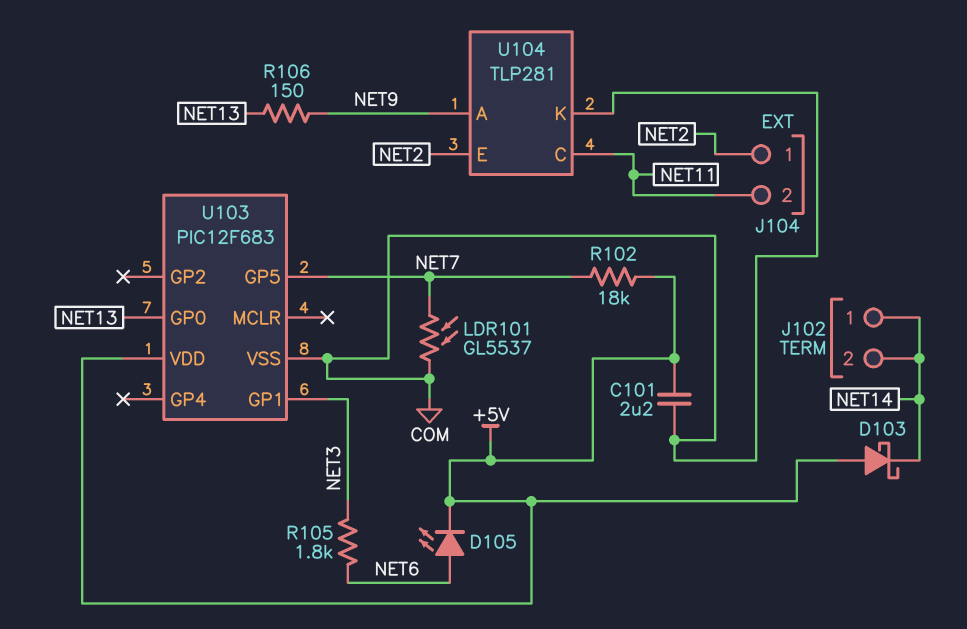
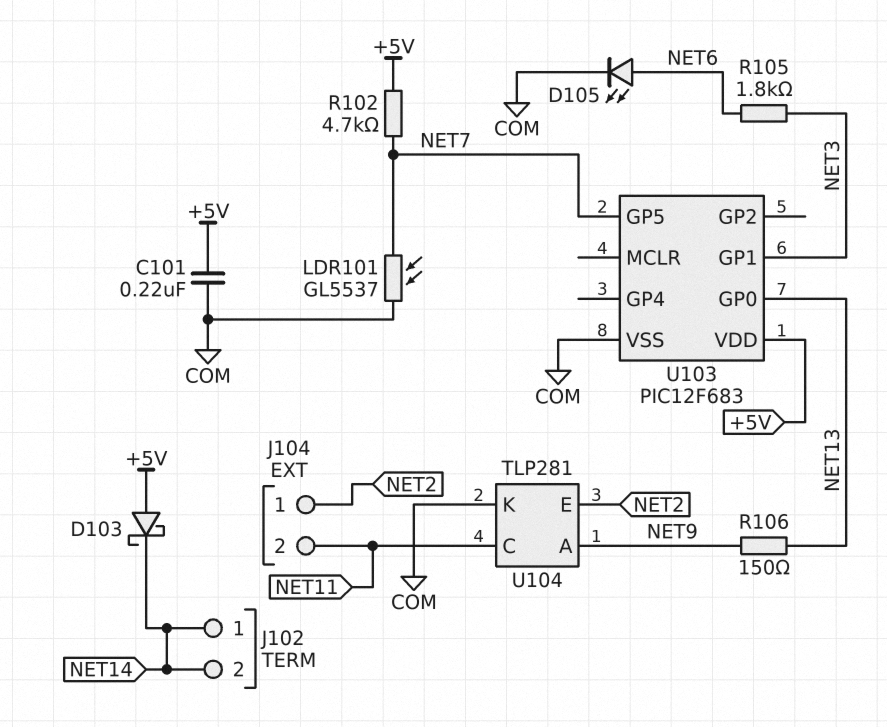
C101: 2.2uF (+5V, COM) -> 220nF (+5V, COM)
D105: LED (A NET6, K +5V) -> LED (A NET6, K COM)
R102: 18k (+5V, NET7) -> 4.7k (+5V, NET7)

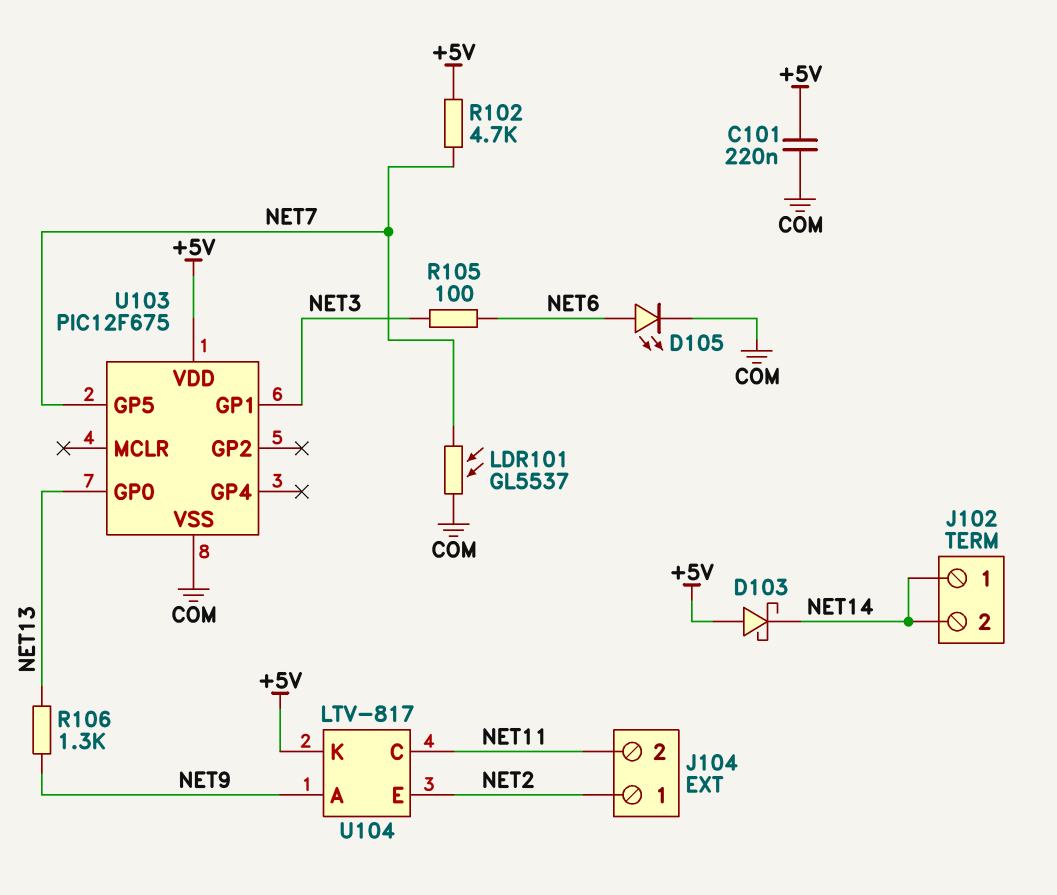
R105: 1.8k (NET3, NET6) -> 100 (NET3, NET6)
R106: 150 (NET9, NET13) -> 1.3k (NET9, NET13)
U103: PIC12F683 -> PIC12F675
U104: TLP281 -> LTV-817
U104 pin K: COM -> +5V

